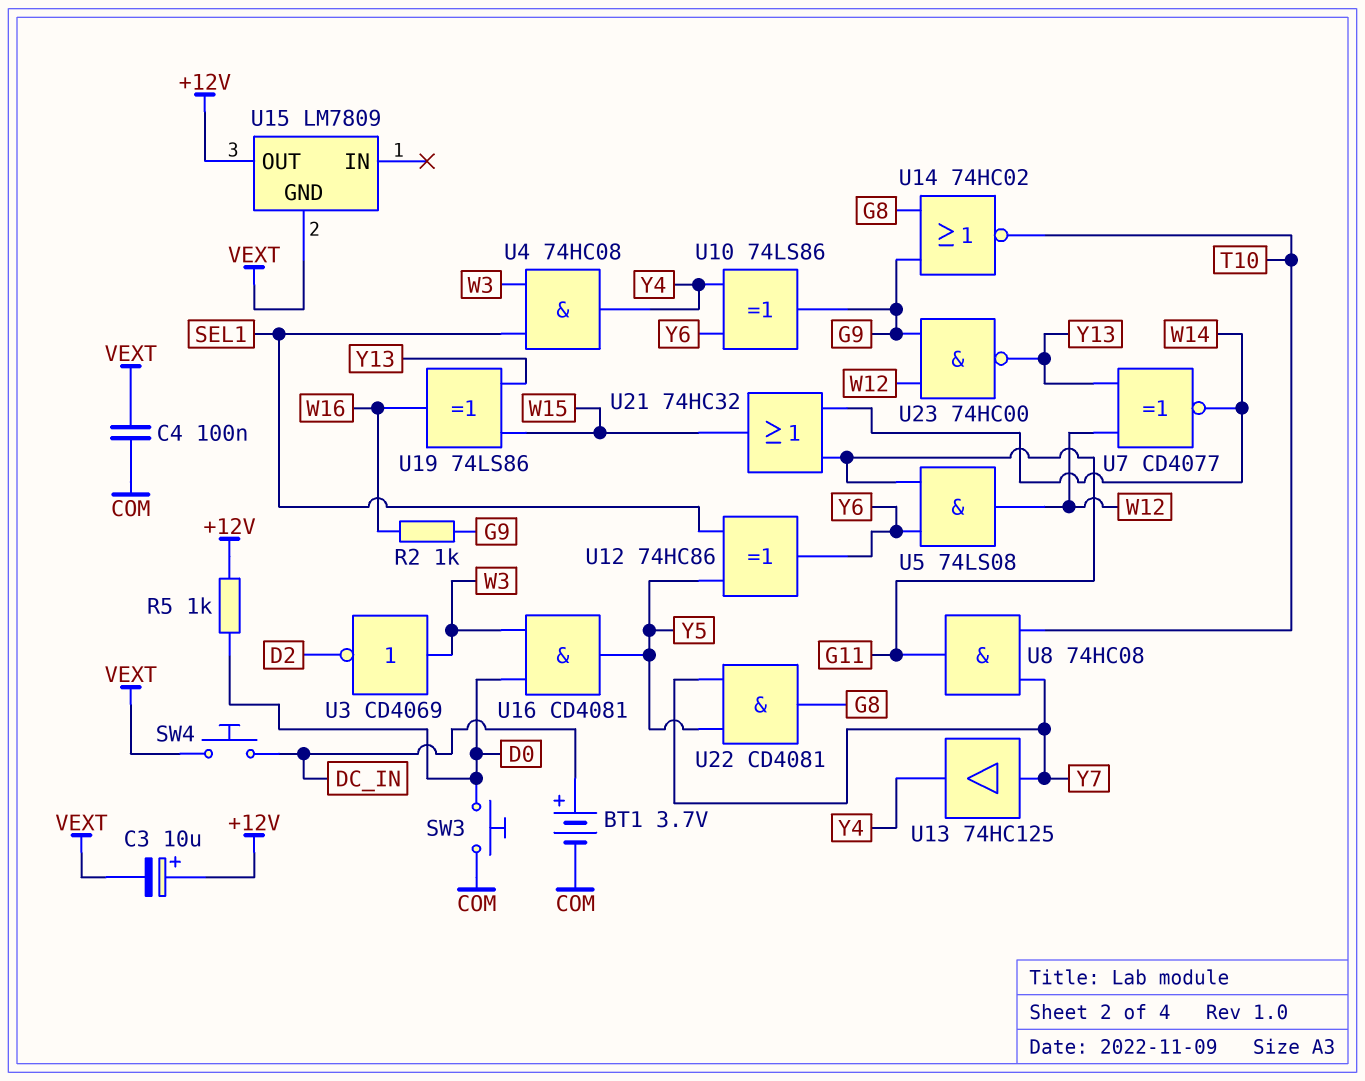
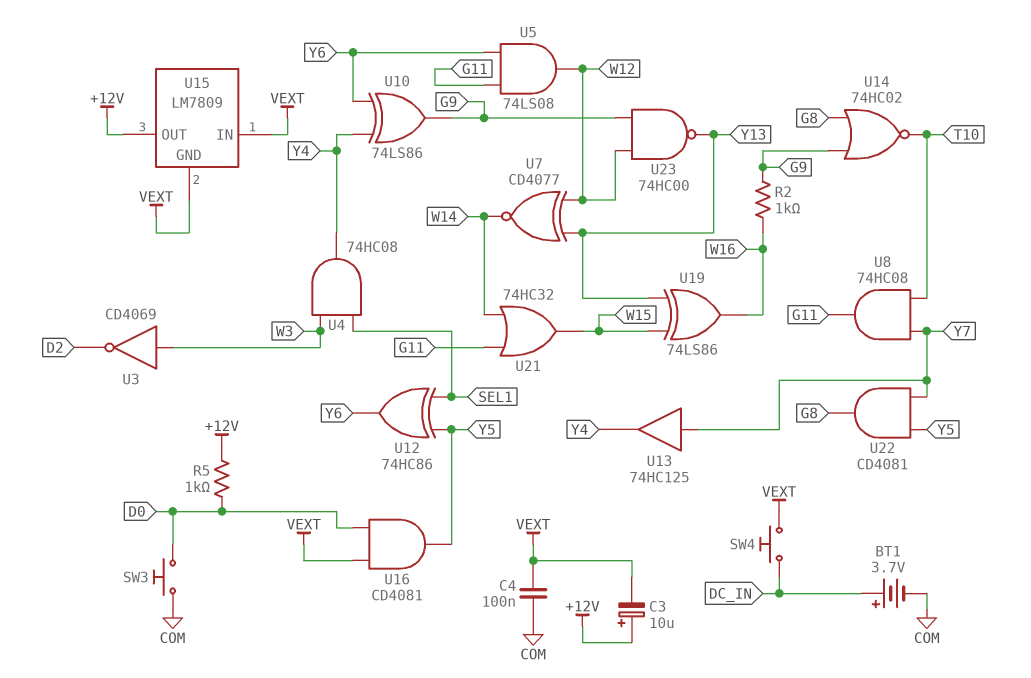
U15 pin IN: none -> VEXT
U16: AND CD4081 (in D0, in W3, out Y5) -> AND CD4081 (in D0, in VEXT, out Y5)

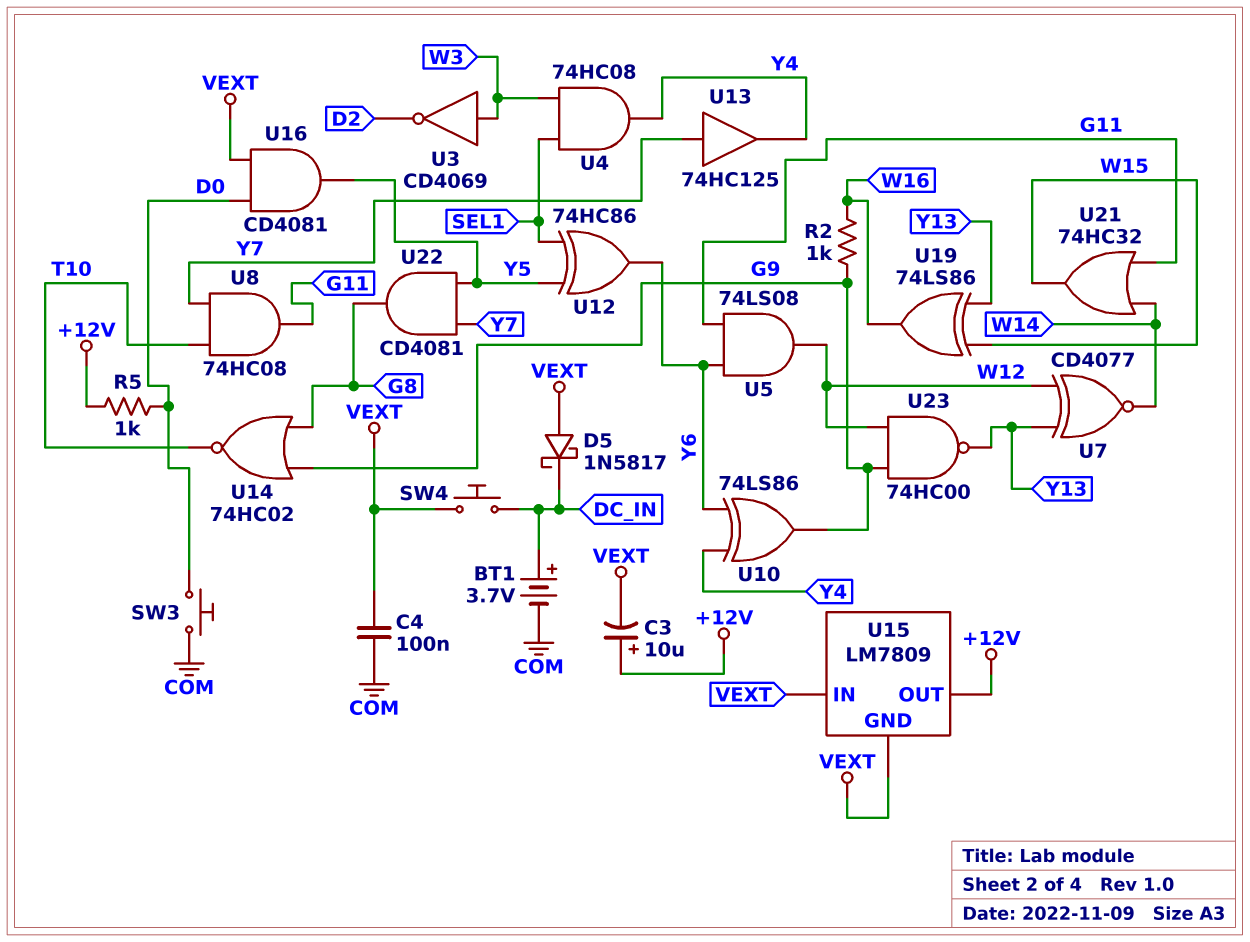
D5: none -> schottky 1N5817 (A VEXT, K DC_IN)

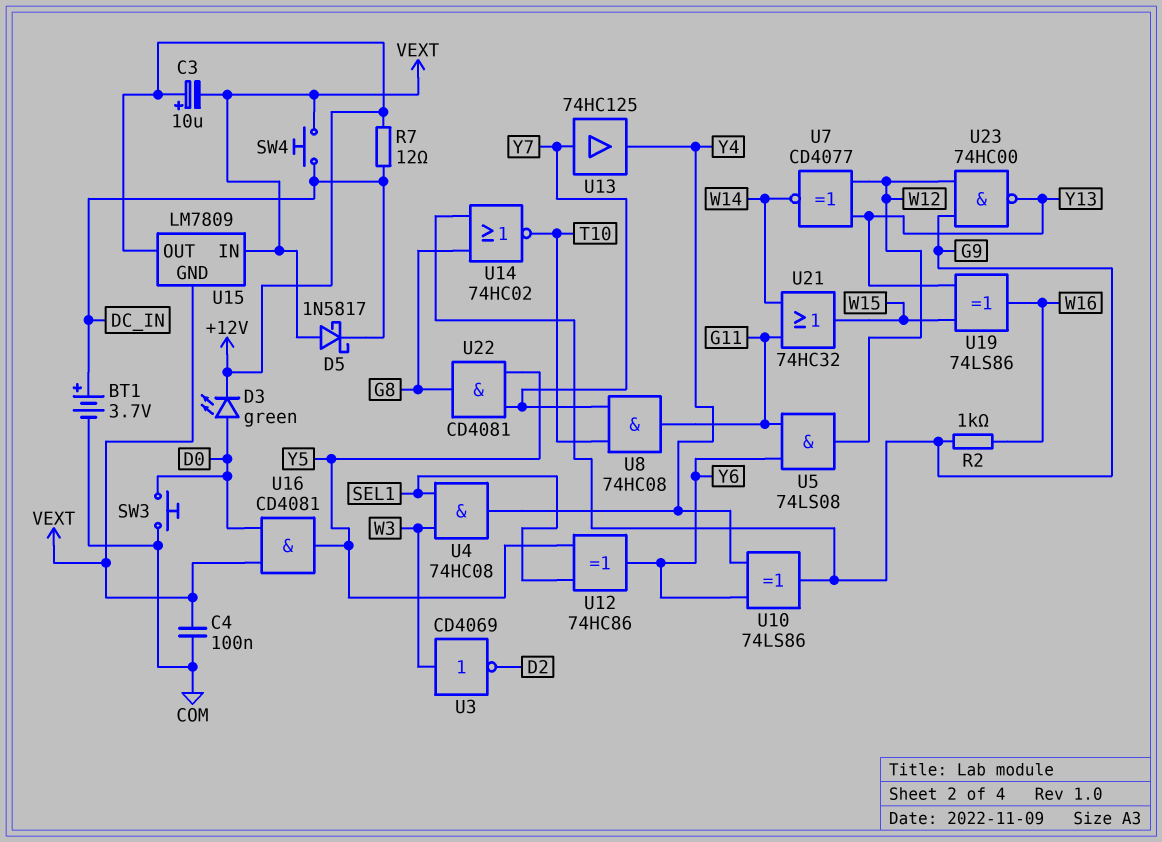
D3: none -> LED green (A D0, K +12V)
R5: 1k (+12V, D0) -> none
R7: none -> 12 (+12V, DC_IN)

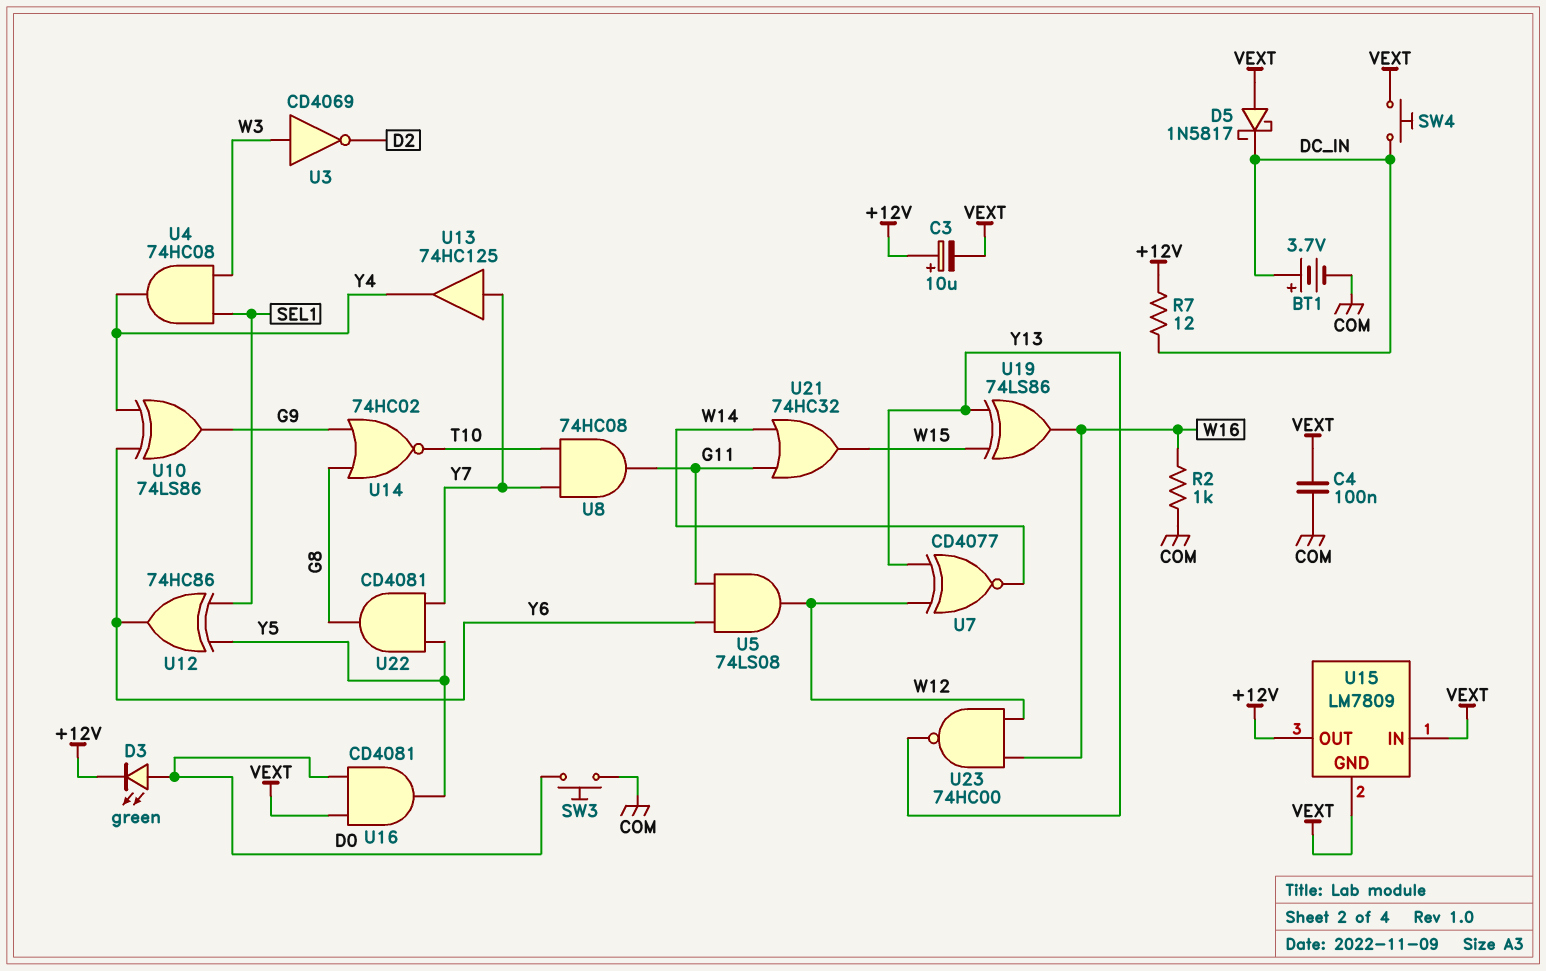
R2: 1k (G9, W16) -> 1k (COM, W16)
U23: NAND 74HC00 (in G9, in W12, out Y13) -> NAND 74HC00 (in W12, in W16, out Y13)

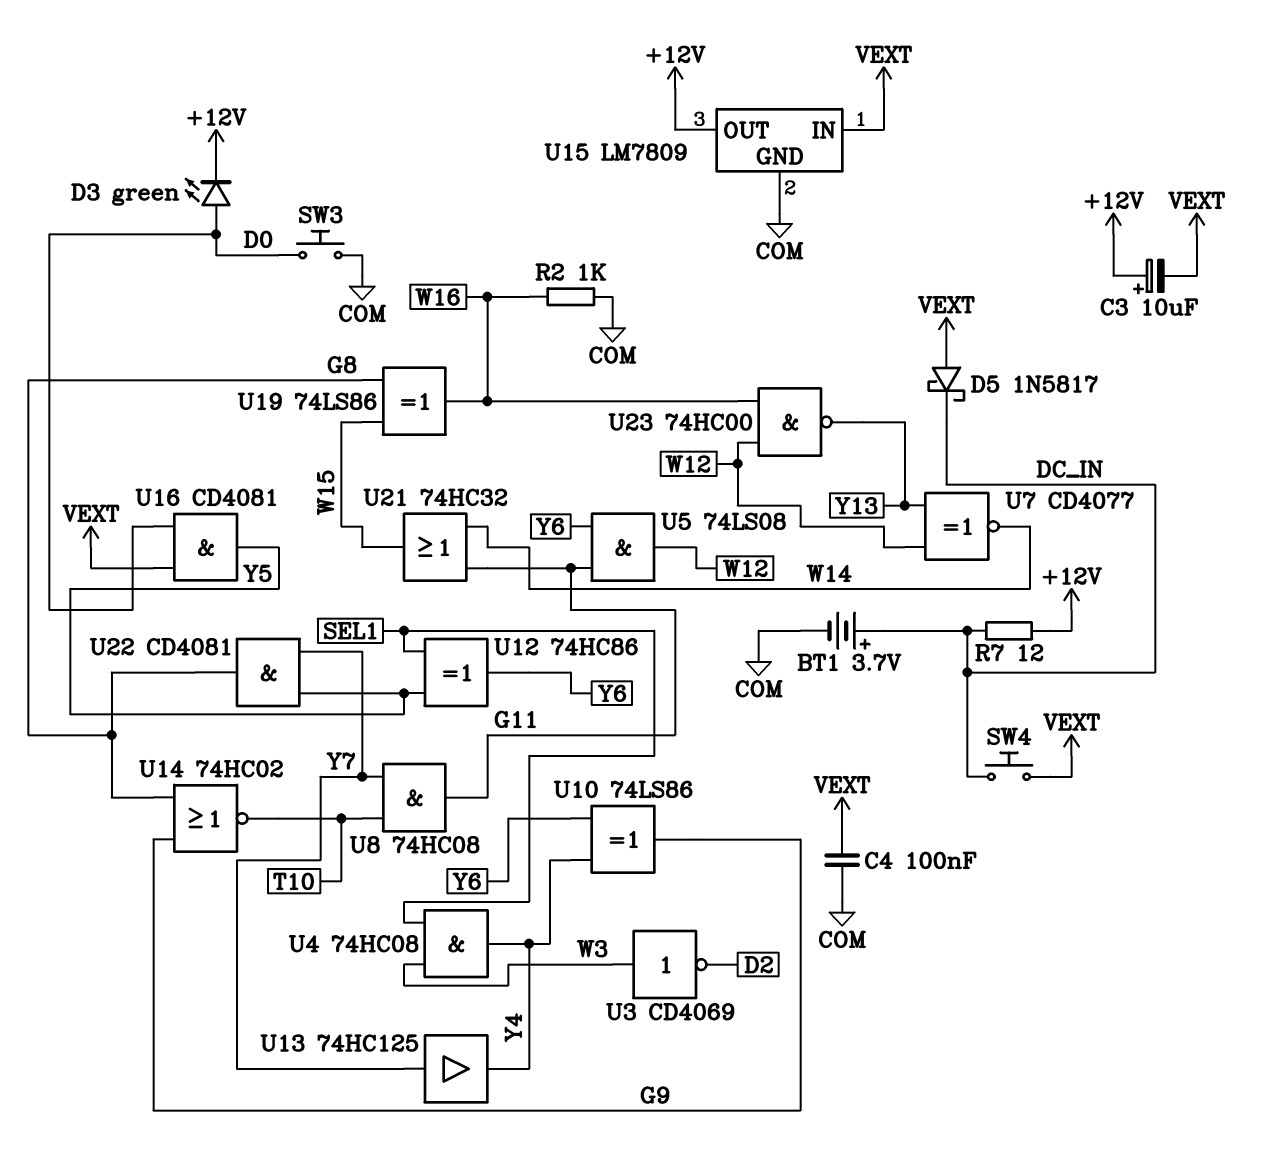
U15 pin GND: VEXT -> COM
U19: XOR 74LS86 (in W15, in Y13, out W16) -> XOR 74LS86 (in G8, in W15, out W16)

